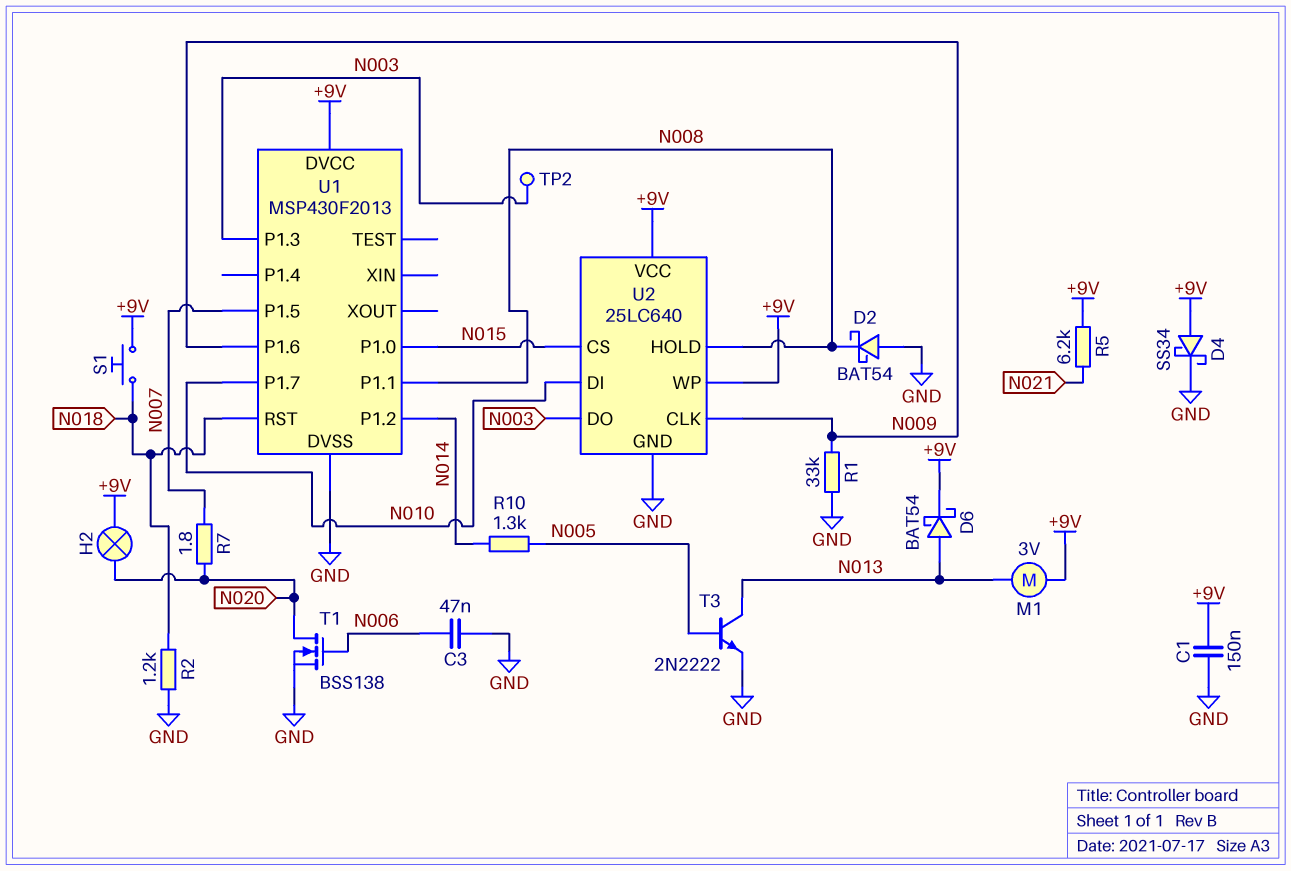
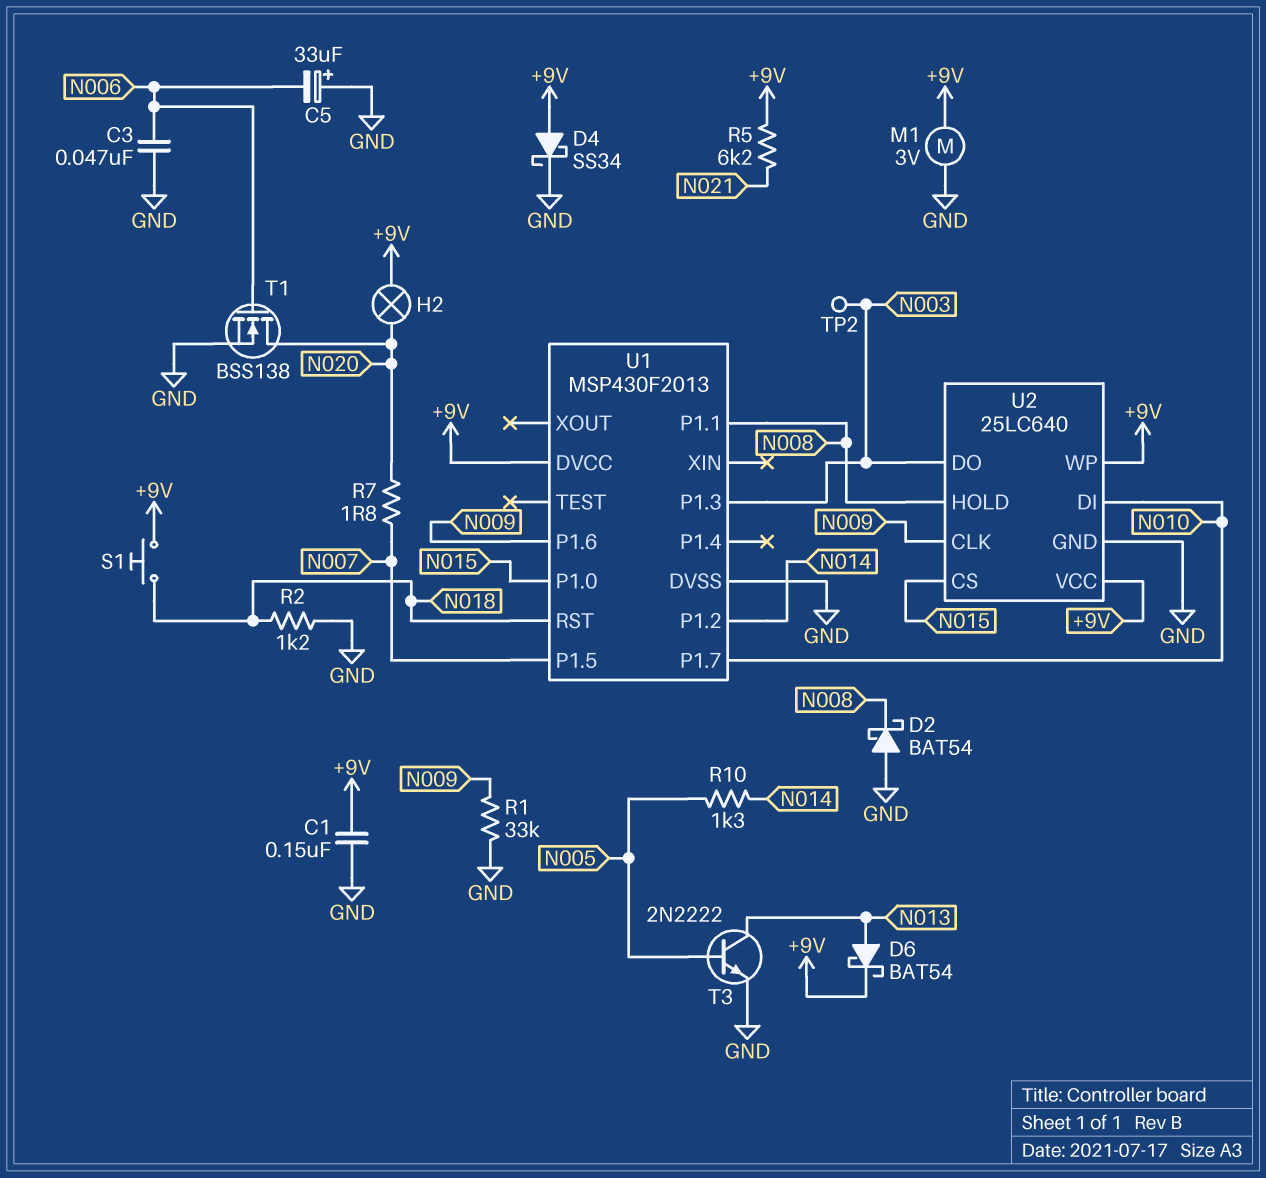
C5: none -> 33uF (plus GND, minus N006)
M1: motor 3V (+9V, N013) -> motor 3V (+9V, GND)

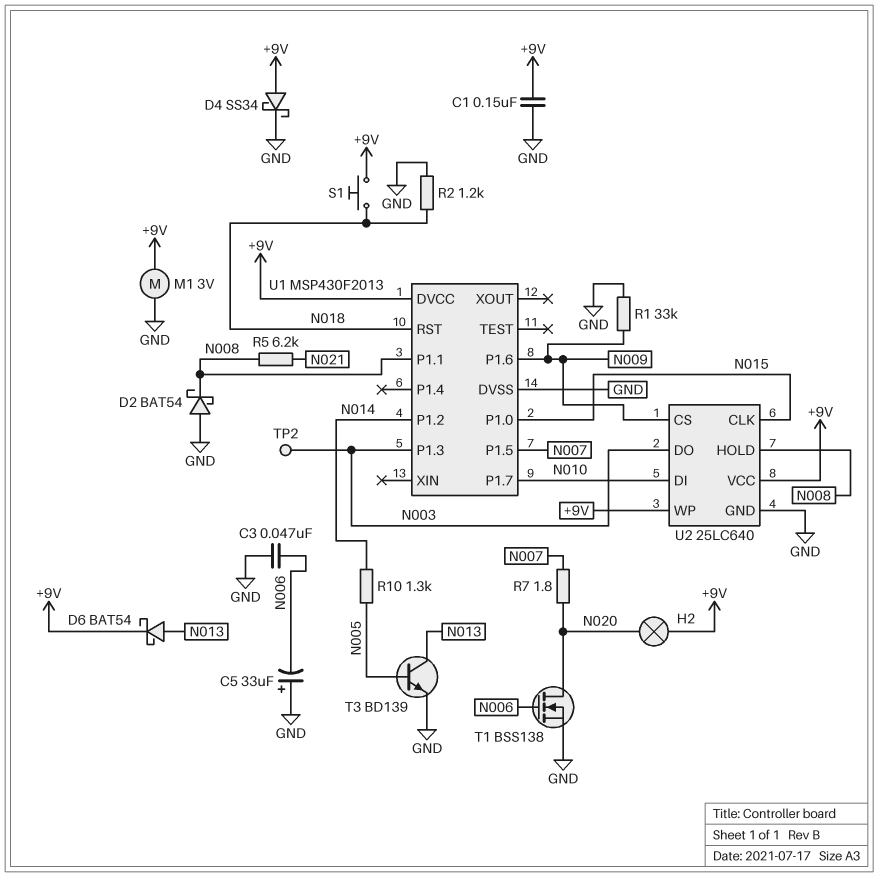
R5: 6.2k (+9V, N021) -> 6.2k (N008, N021)
T3: NPN 2N2222 (B N005, C N013, E GND) -> NPN BD139 (B N005, C N013, E GND)
U2 pin CLK: N009 -> N015
U2 pin CS: N015 -> N009

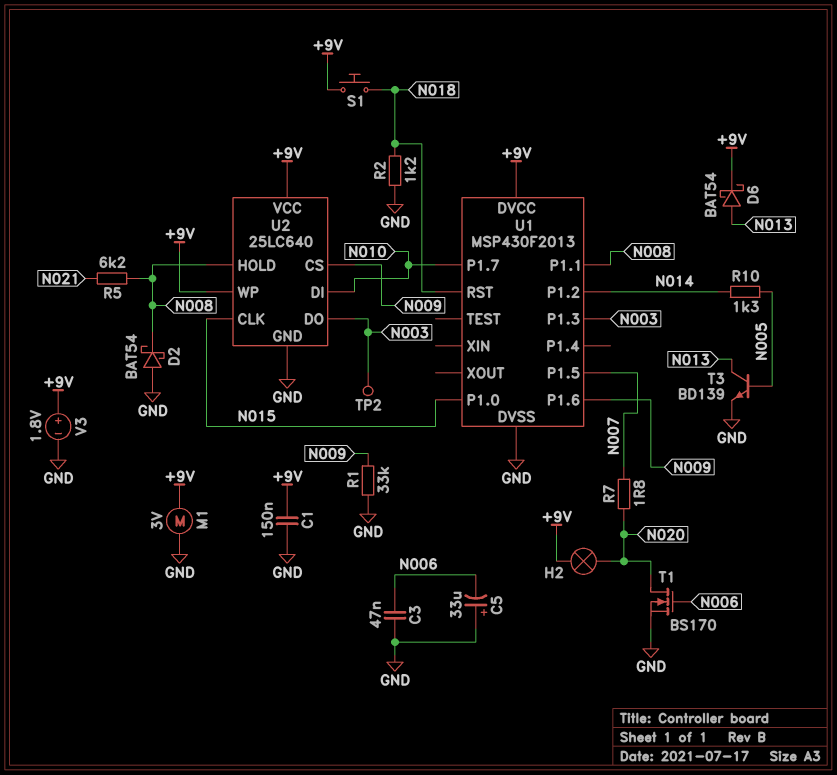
D4: schottky SS34 (A +9V, K GND) -> none
T1: NMOS BSS138 (G N006, D N020, S GND) -> NMOS BS170 (G N006, D N020, S GND)
V3: none -> 1.8V (plus +9V, minus GND)

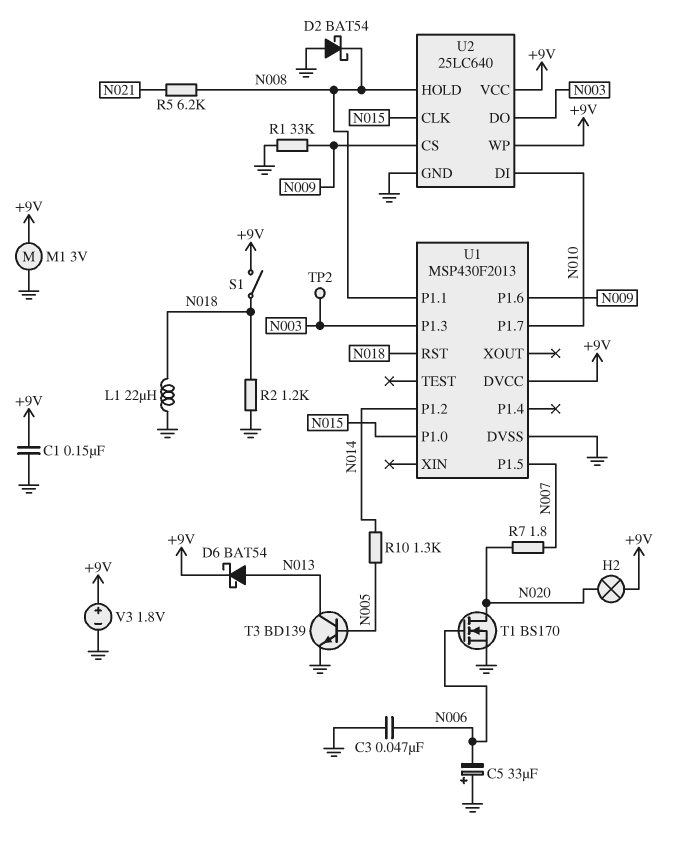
L1: none -> 22uH (GND, N018)
S1: button (+9V, N018) -> switch (+9V, N018)

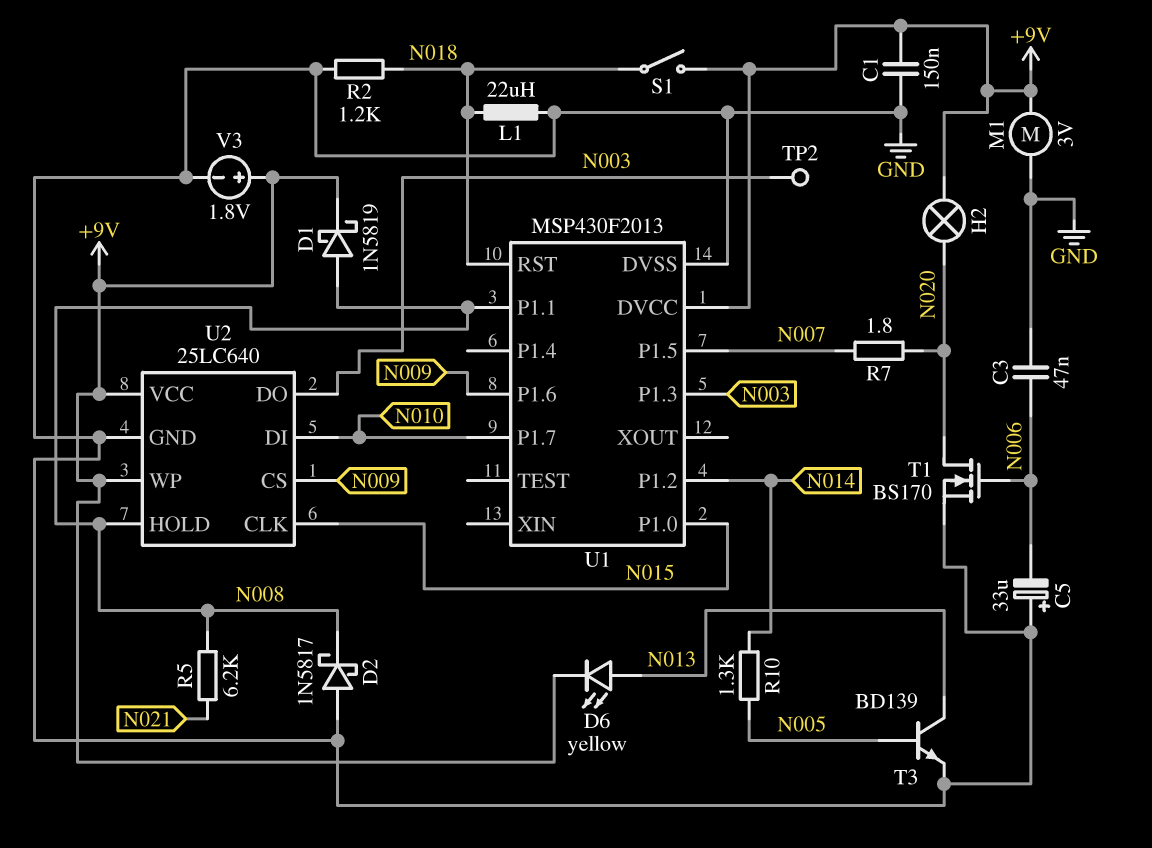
D1: none -> schottky 1N5819 (A N008, K +9V)
D2: schottky BAT54 (A GND, K N008) -> schottky 1N5817 (A GND, K N008)
D6: schottky BAT54 (A N013, K +9V) -> LED yellow (A N013, K +9V)
R1: 33k (GND, N009) -> none

